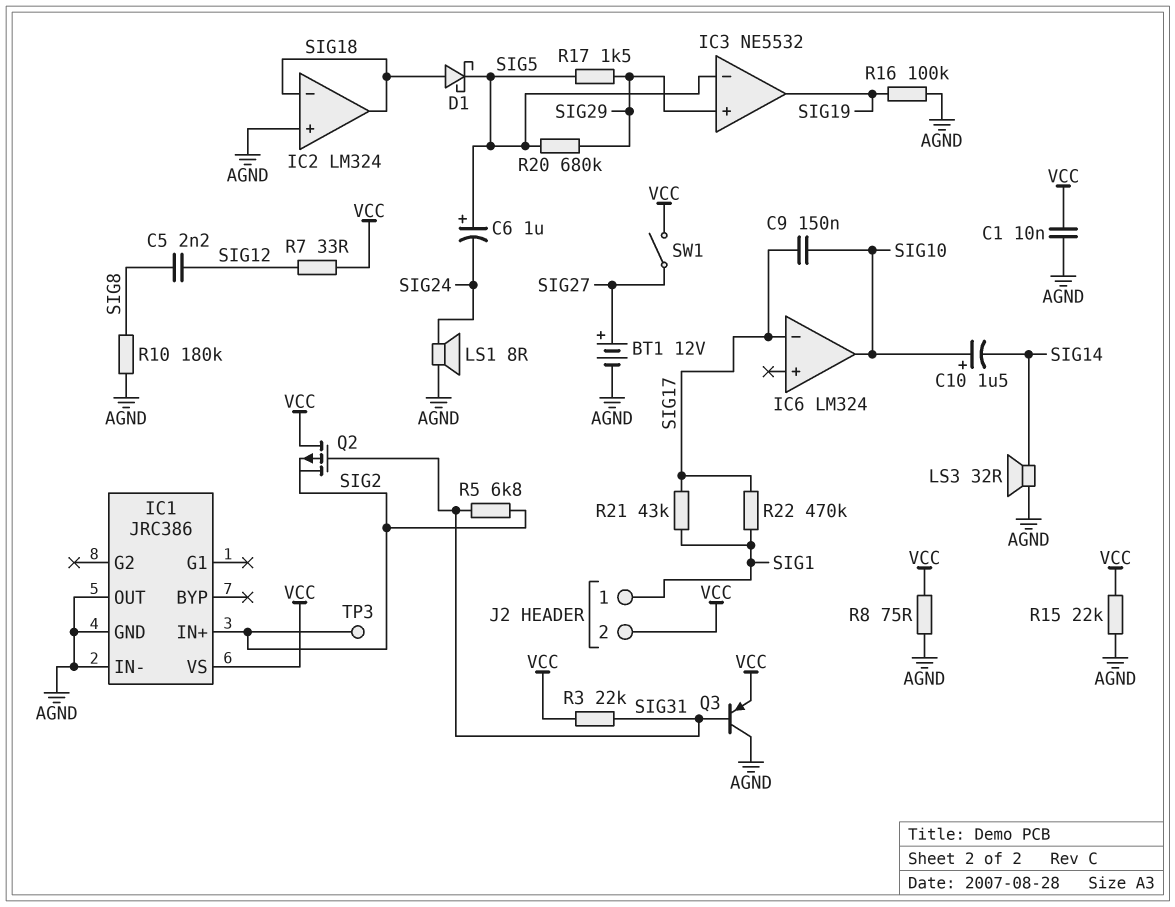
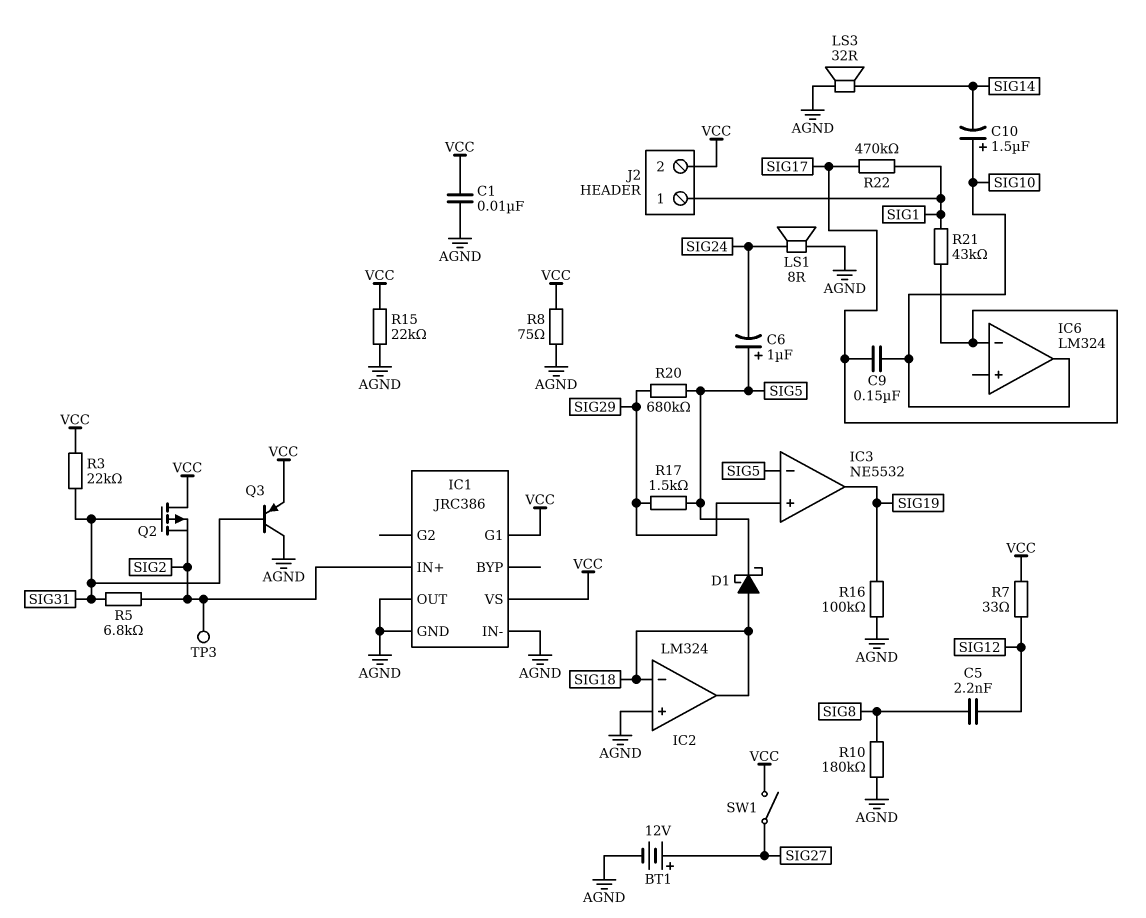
IC1 pin G1: none -> VCC

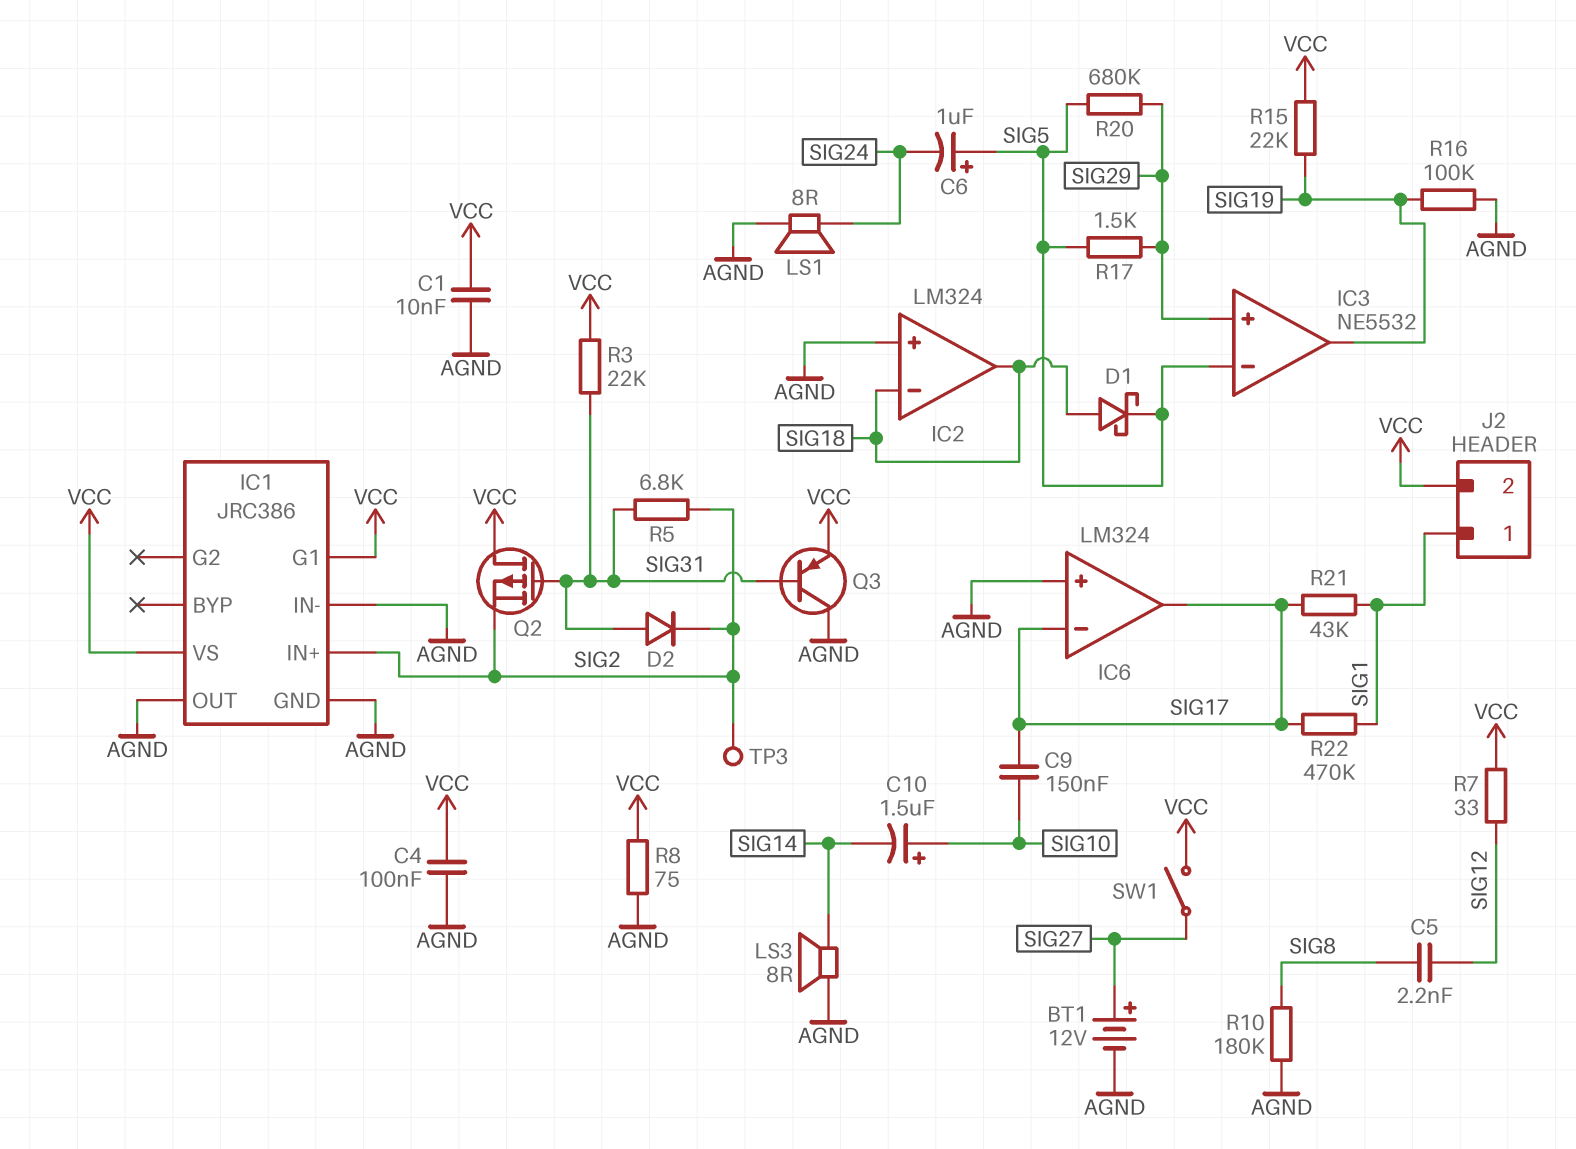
C4: none -> 100nF (AGND, VCC)
D2: none -> diode (A SIG31, K SIG2)
IC6 pin in+: none -> AGND
IC6 pin out: SIG10 -> SIG17
LS3: speaker 32R (AGND, SIG14) -> speaker 8R (AGND, SIG14)
R15: 22k (AGND, VCC) -> 22k (SIG19, VCC)

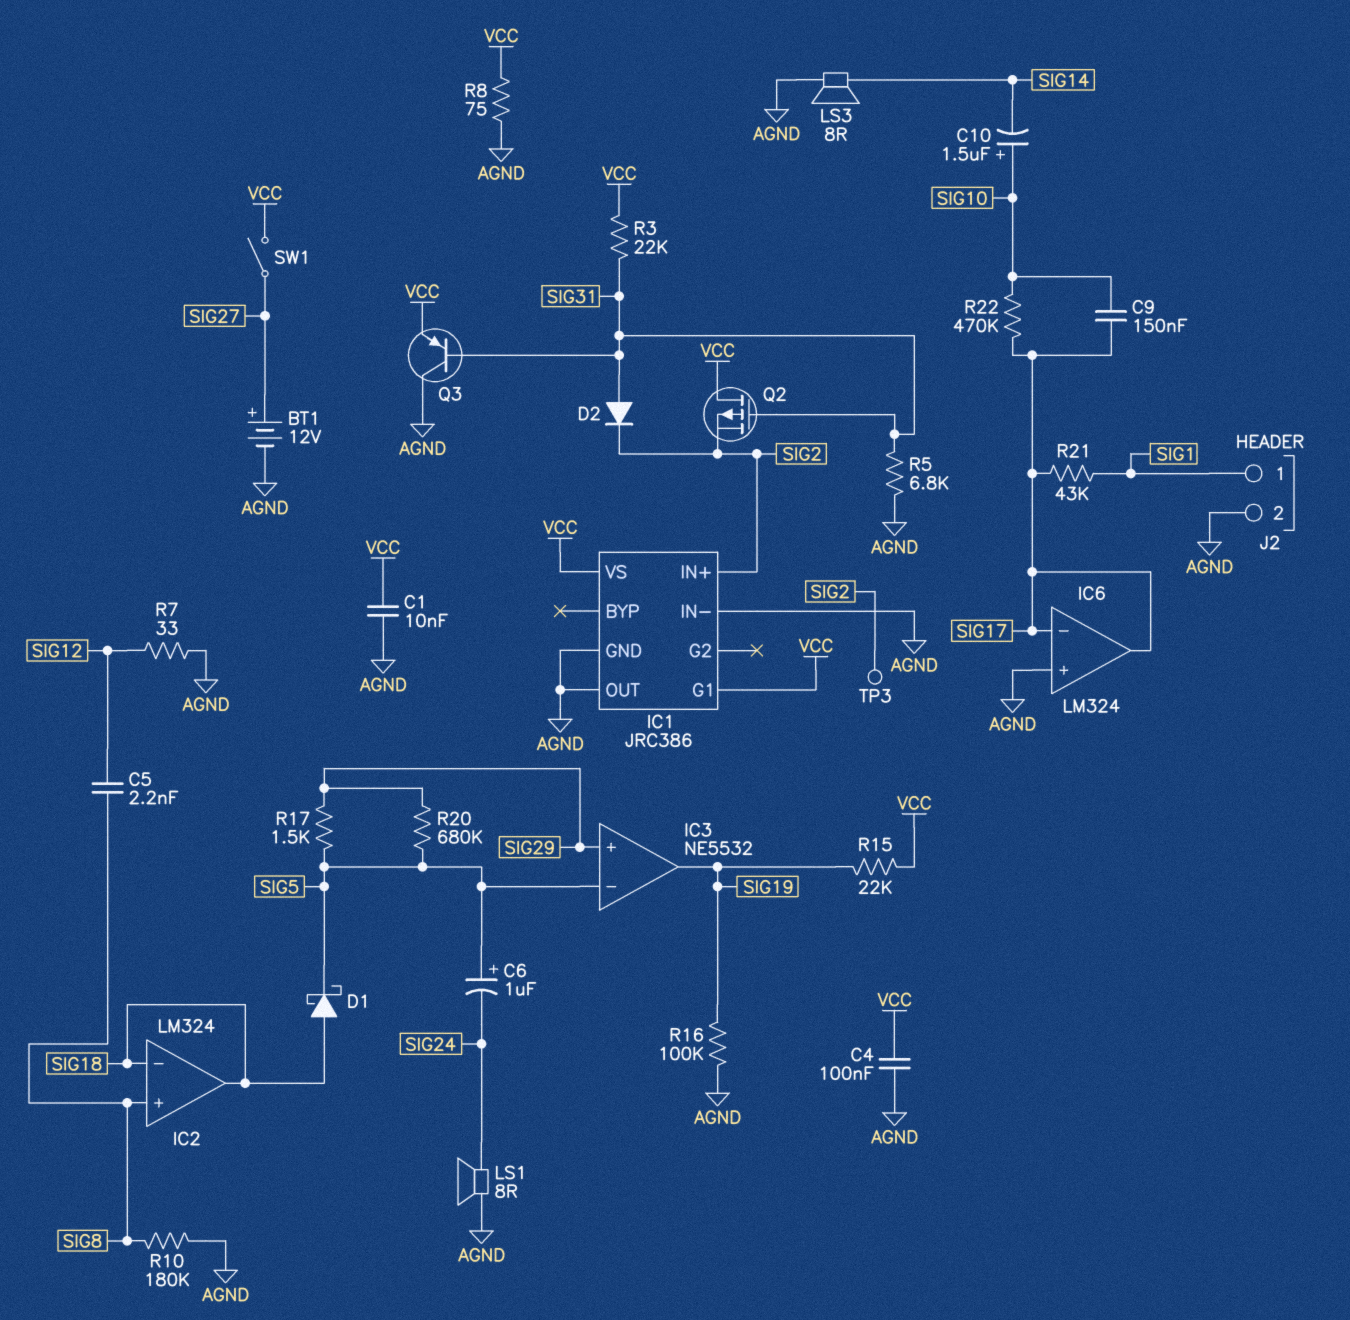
IC2 pin in+: AGND -> SIG8
J2 pin 2: VCC -> AGND
R5: 6.8k (SIG2, SIG31) -> 6.8k (AGND, SIG31)
R7: 33 (SIG12, VCC) -> 33 (AGND, SIG12)
R22: 470k (SIG1, SIG17) -> 470k (SIG10, SIG17)

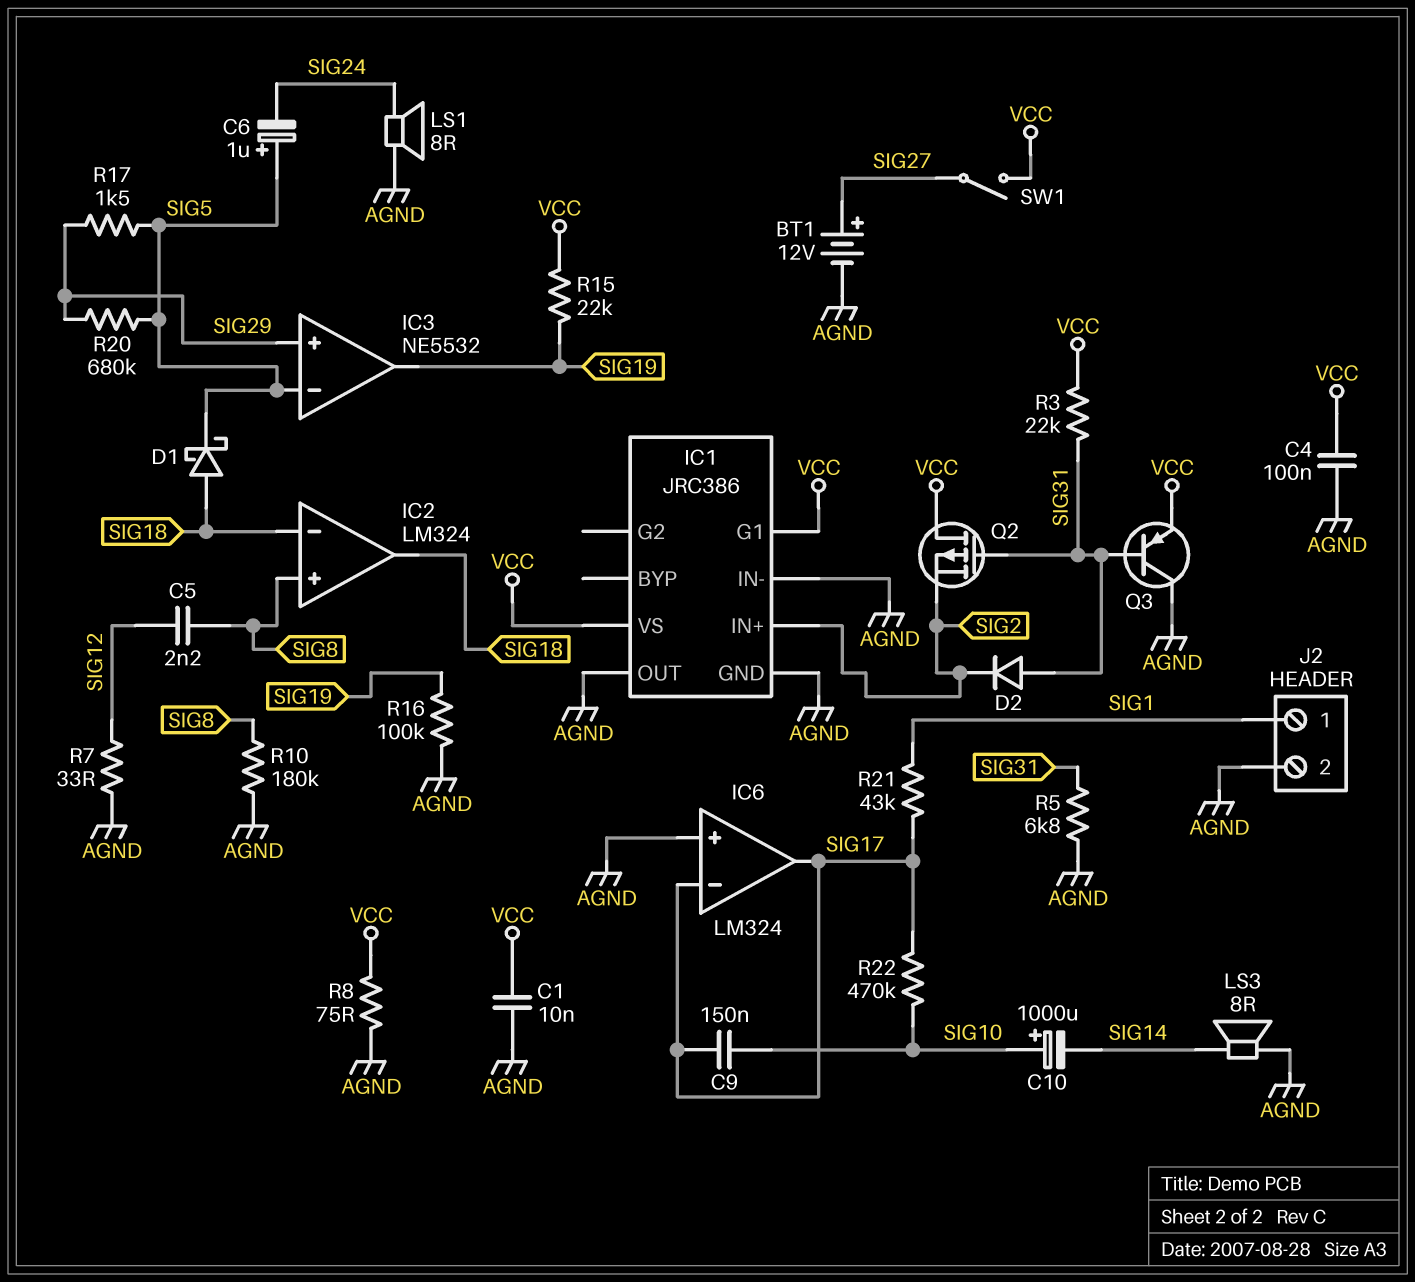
C10: 1.5uF (plus SIG10, minus SIG14) -> 1000uF (plus SIG10, minus SIG14)
TP3: test point (SIG2) -> none

